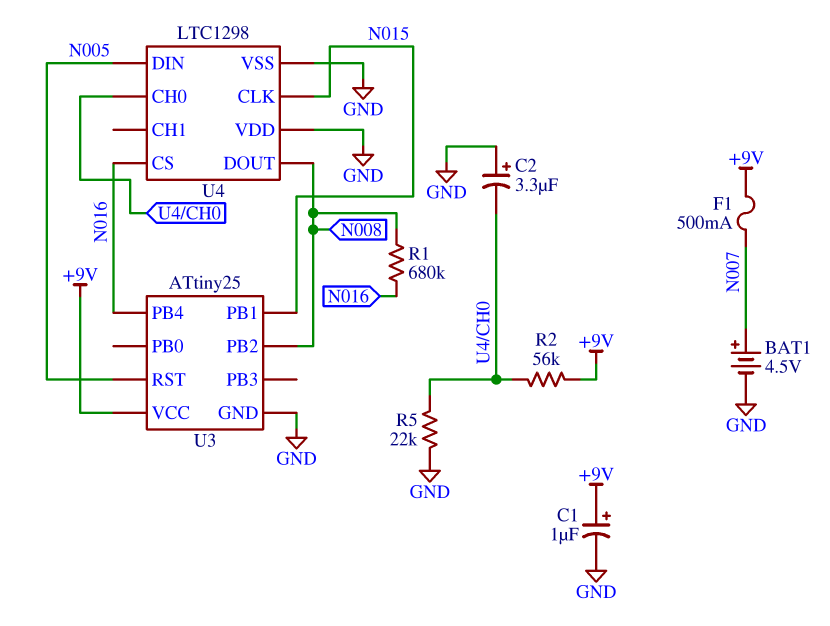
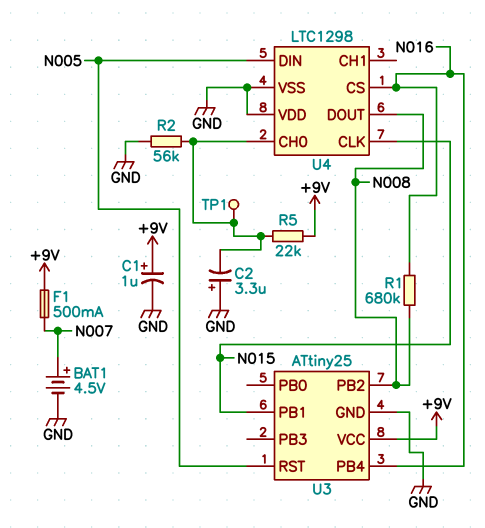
R2: 56k (+9V, U4/CH0) -> 56k (GND, U4/CH0)
R5: 22k (GND, U4/CH0) -> 22k (+9V, U4/CH0)
TP1: none -> test point (U4/CH0)

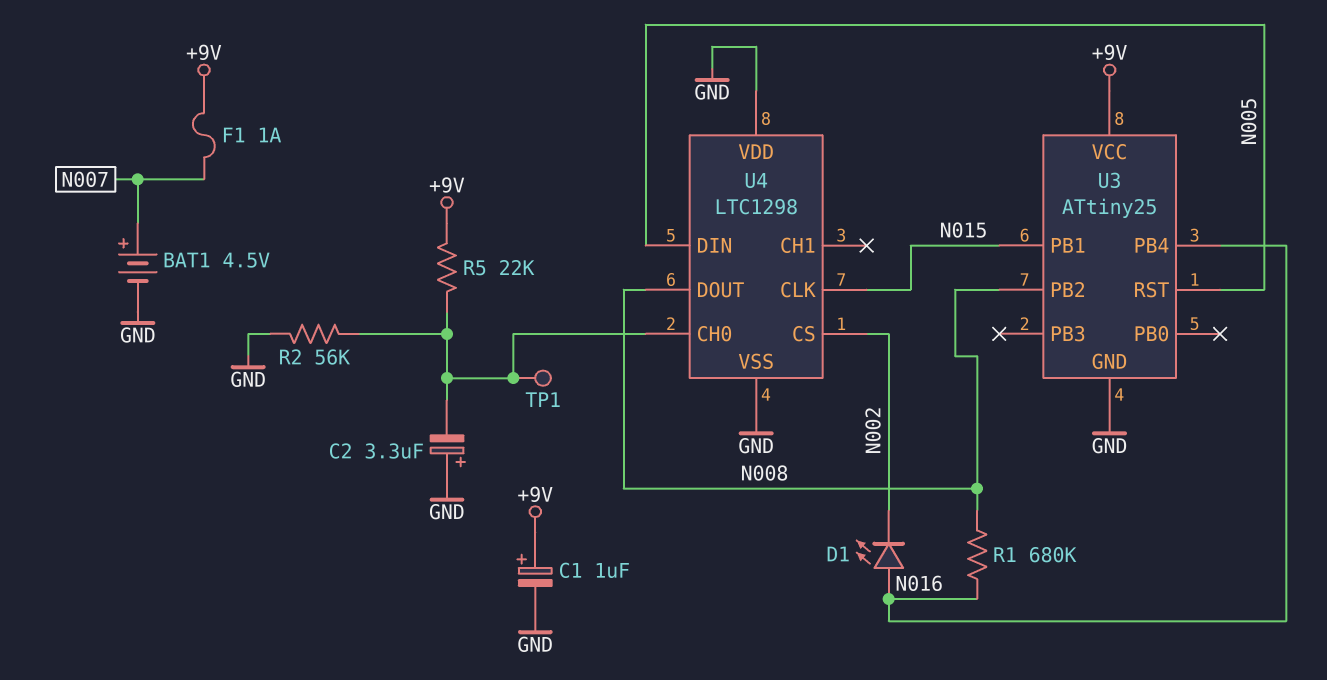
D1: none -> LED (A N016, K N002)
F1: 500mA (+9V, N007) -> 1A (+9V, N007)
U4 pin CS: N016 -> N002

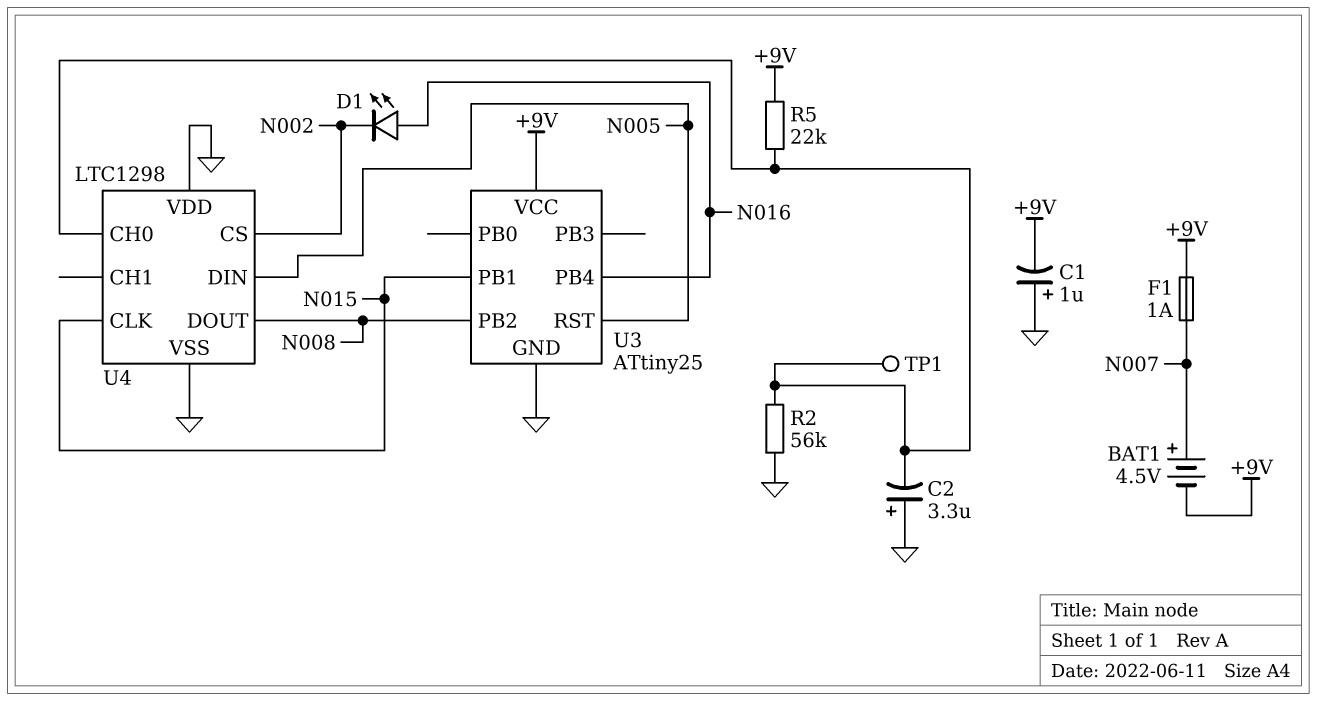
BAT1: 4.5V (plus N007, minus GND) -> 4.5V (plus N007, minus +9V)
C1: 1uF (plus +9V, minus GND) -> 1uF (plus GND, minus +9V)
R1: 680k (N008, N016) -> none

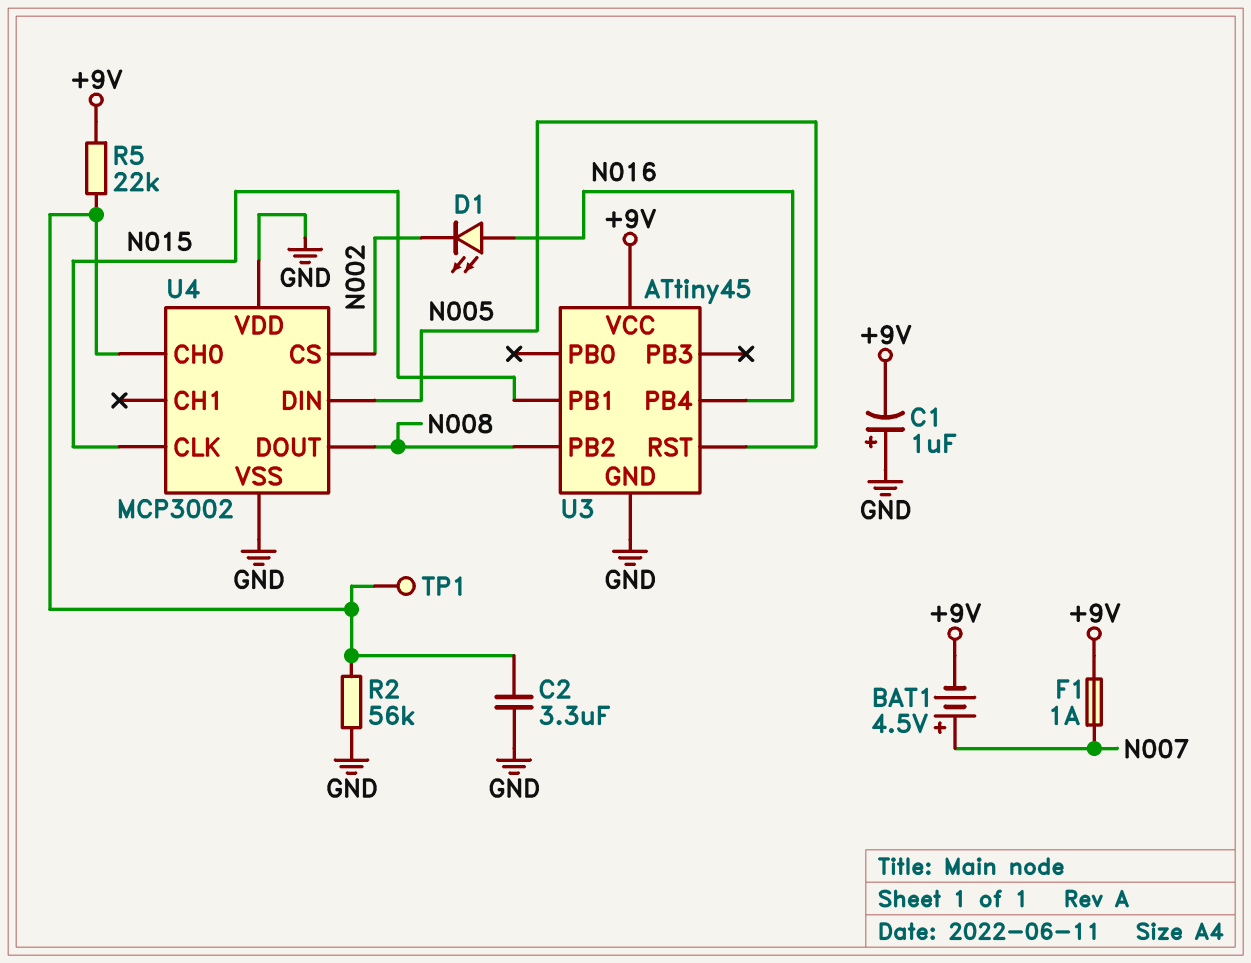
C2: 3.3uF (plus GND, minus U4/CH0) -> 3.3uF (GND, U4/CH0)
U3: ATtiny25 -> ATtiny45
U4: LTC1298 -> MCP3002

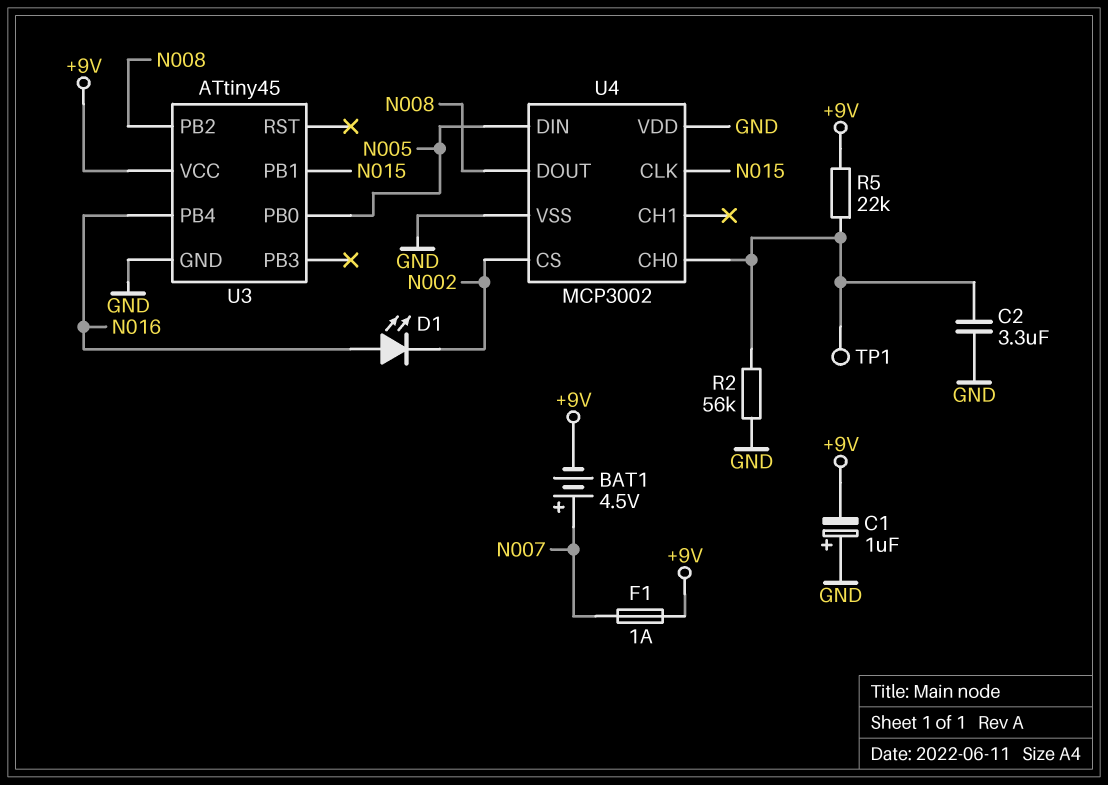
U3 pin PB0: none -> N005
U3 pin RST: N005 -> none

